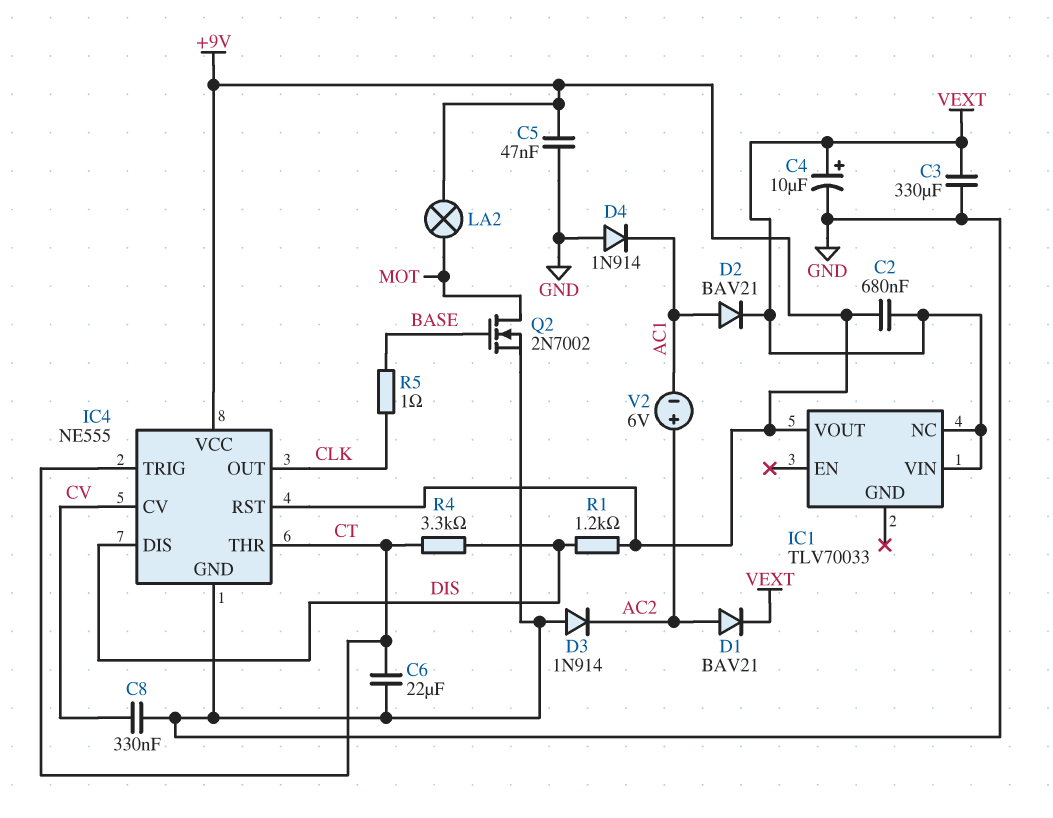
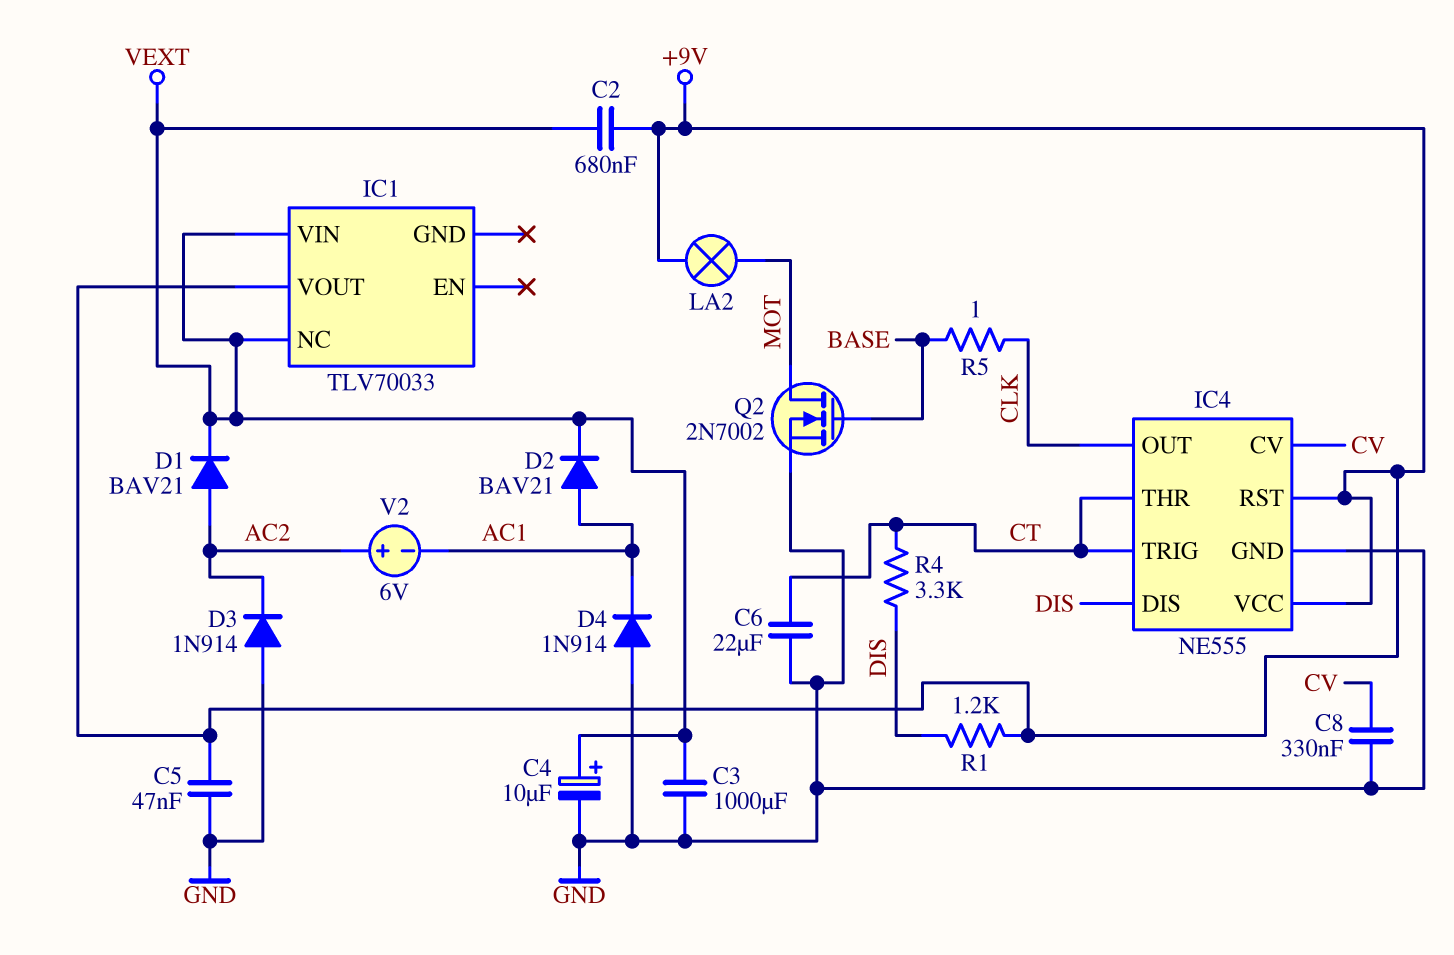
C3: 330uF (GND, VEXT) -> 1000uF (GND, VEXT)

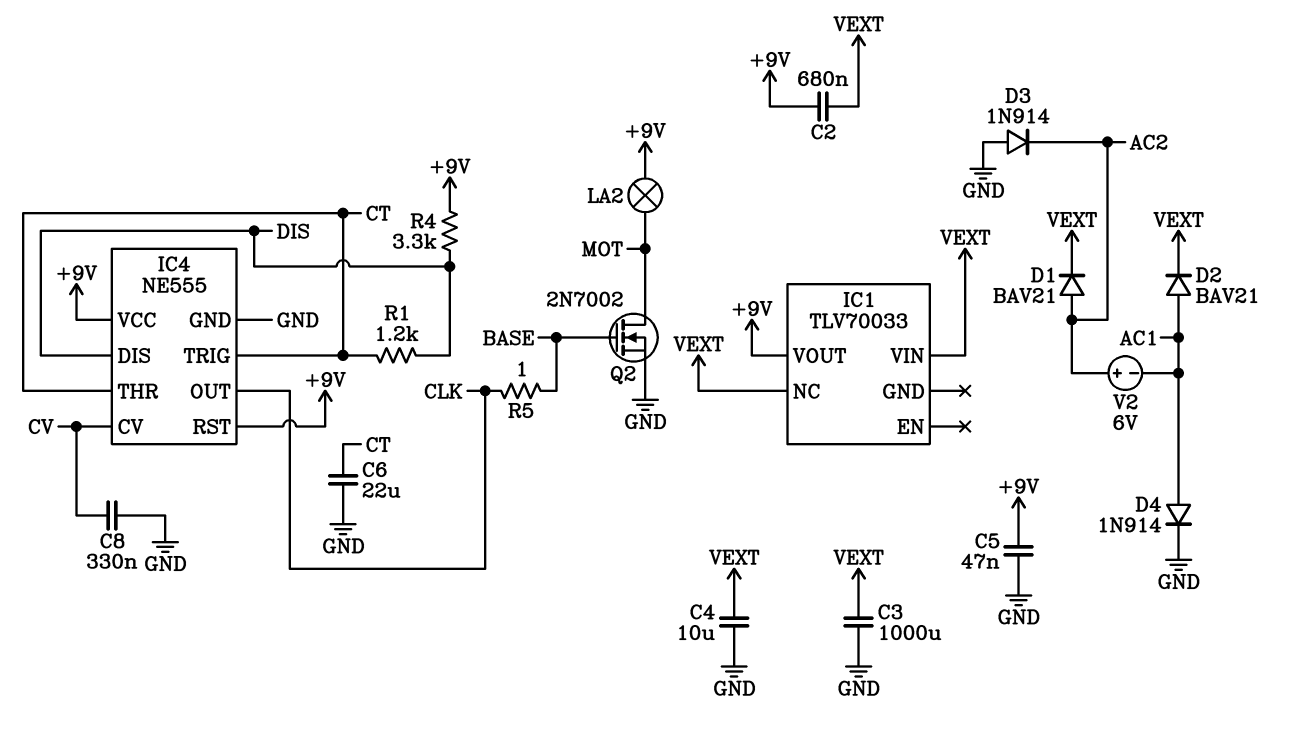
C4: 10uF (plus VEXT, minus GND) -> 10uF (GND, VEXT)
D4: diode 1N914 (A GND, K AC1) -> diode 1N914 (A AC1, K GND)
R1: 1.2k (+9V, DIS) -> 1.2k (CT, DIS)
R4: 3.3k (CT, DIS) -> 3.3k (+9V, DIS)

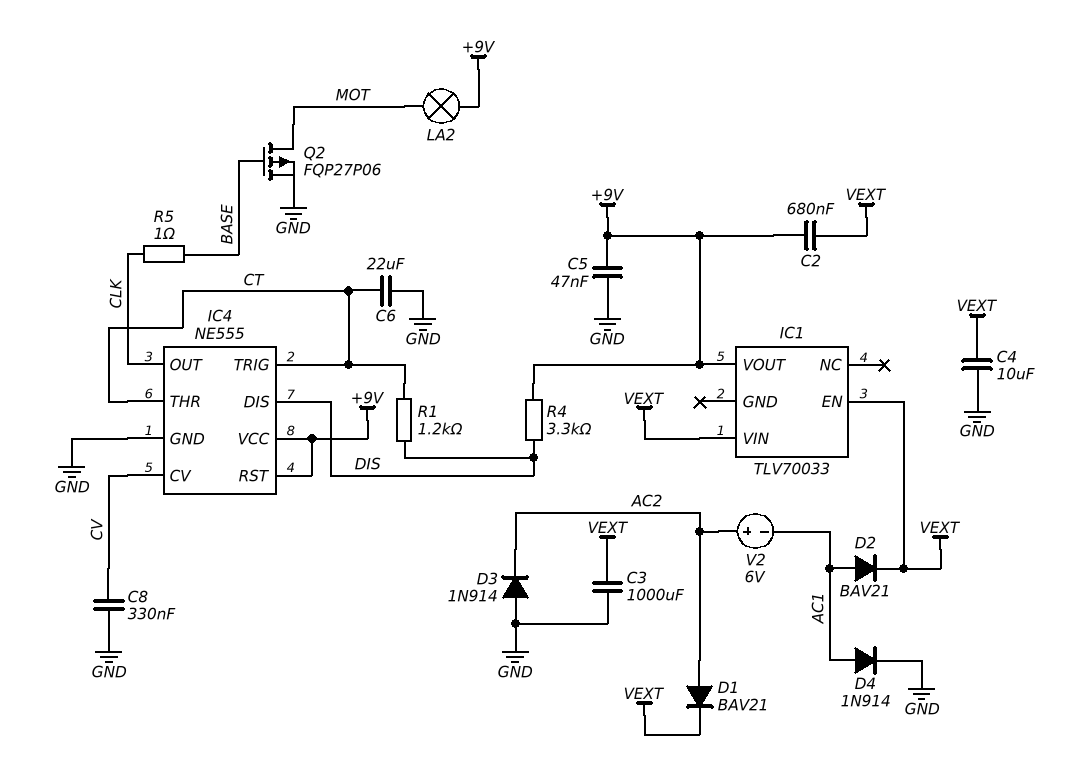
IC1 pin EN: none -> VEXT
IC1 pin NC: VEXT -> none
Q2: NMOS 2N7002 (G BASE, D MOT, S GND) -> PMOS FQP27P06 (G BASE, D MOT, S GND)

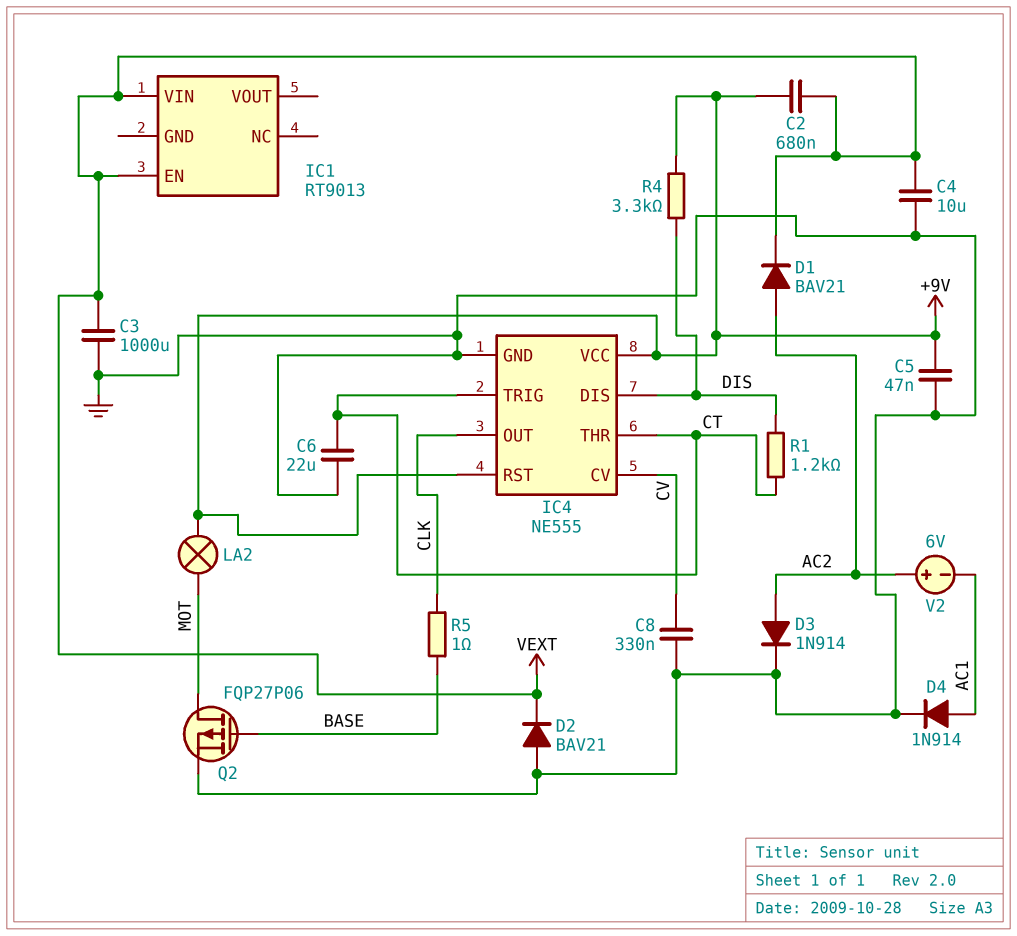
D2: diode BAV21 (A AC1, K VEXT) -> diode BAV21 (A GND, K VEXT)
D3: diode 1N914 (A GND, K AC2) -> diode 1N914 (A AC2, K GND)
IC1: TLV70033 -> RT9013
IC1 pin VOUT: +9V -> none

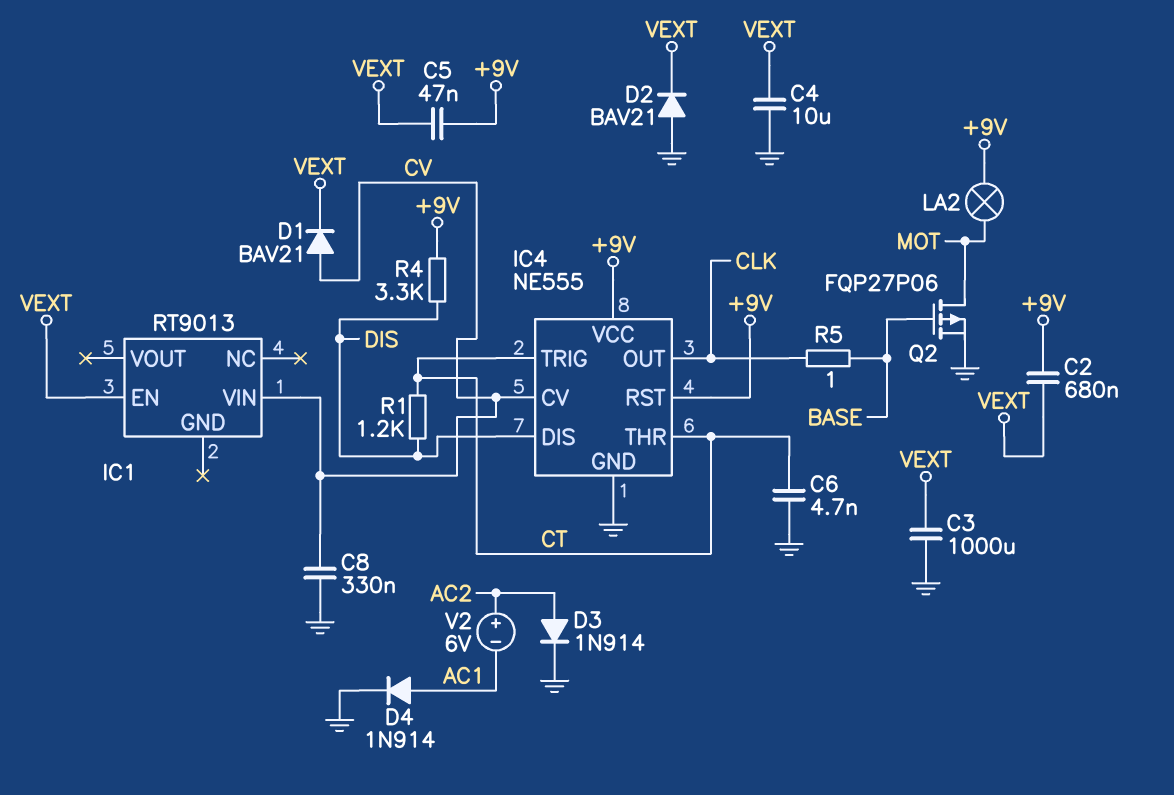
C5: 47nF (+9V, GND) -> 47nF (+9V, VEXT)
C6: 22uF (CT, GND) -> 4.7nF (CT, GND)
D1: diode BAV21 (A AC2, K VEXT) -> diode BAV21 (A CV, K VEXT)
IC1 pin VIN: VEXT -> CV

